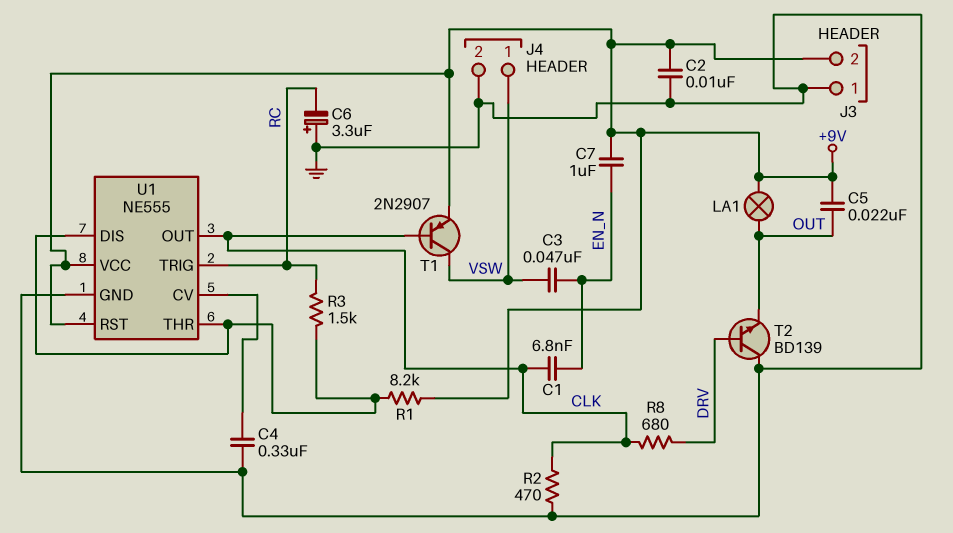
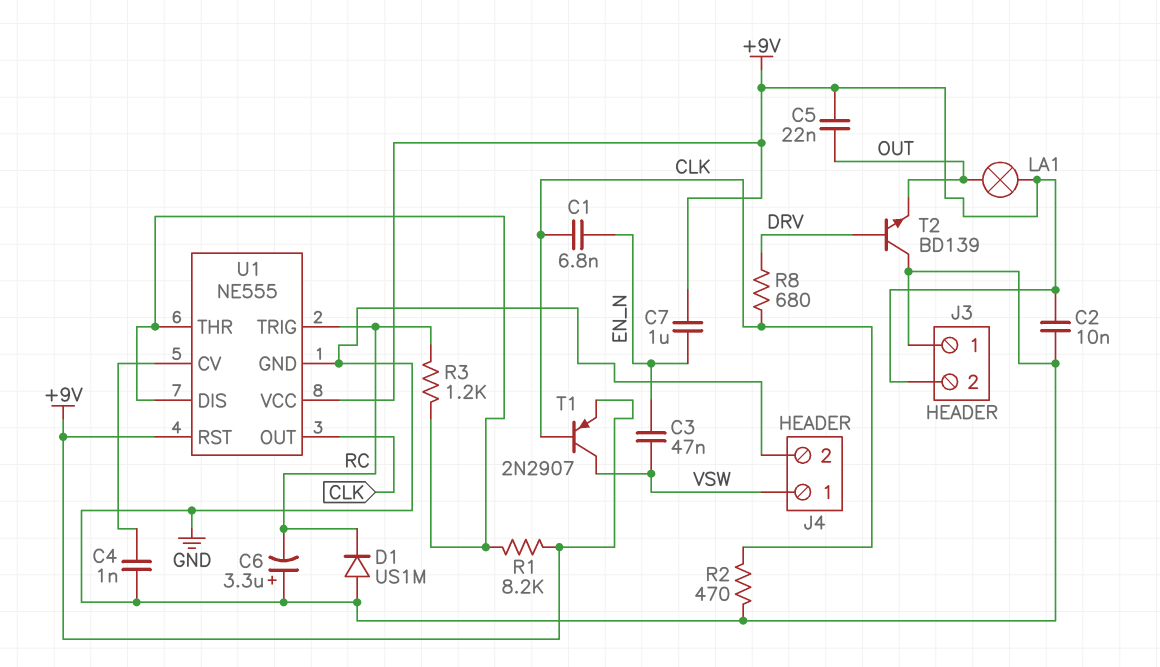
C4: 330nF (GND, U1/CV) -> 1nF (GND, U1/CV)
D1: none -> diode US1M (A GND, K RC)
R3: 1.5k (RC, U1/DIS) -> 1.2k (RC, U1/DIS)

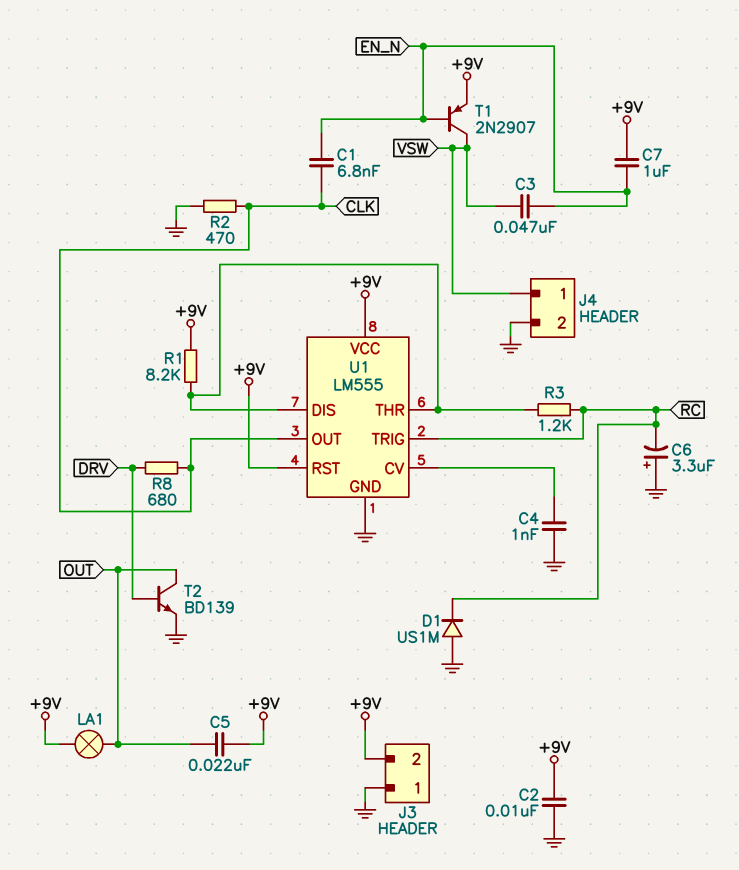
T1: PNP 2N2907 (B CLK, C VSW, E +9V) -> PNP 2N2907 (B EN_N, C VSW, E +9V)
T2: NPN BD139 (B DRV, C GND, E OUT) -> NPN BD139 (B DRV, C OUT, E GND)
U1: NE555 -> LM555

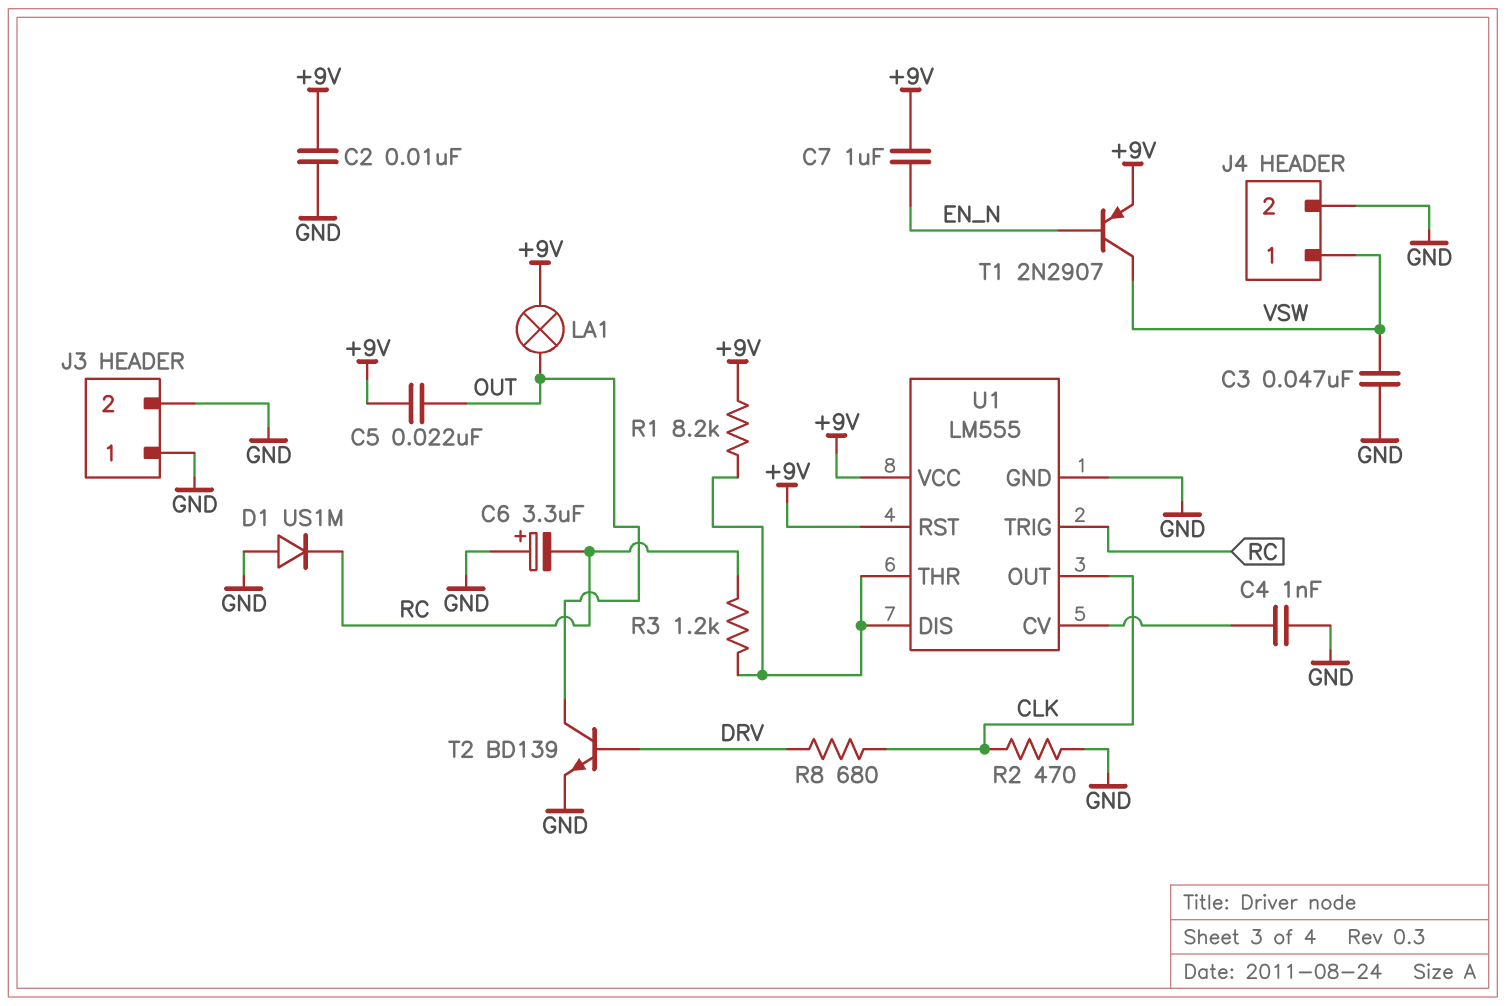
C1: 6.8nF (CLK, EN_N) -> none
C3: 47nF (EN_N, VSW) -> 47nF (GND, VSW)
J3 pin 2: +9V -> GND

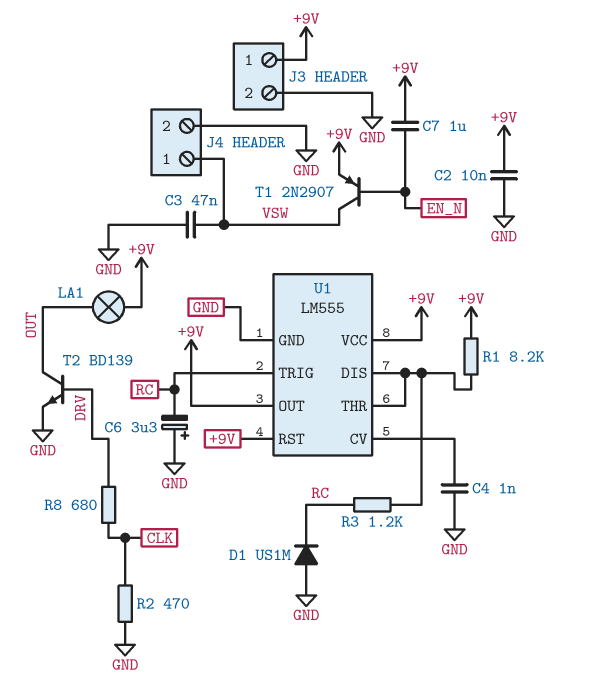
C5: 22nF (+9V, OUT) -> none
J3 pin 1: GND -> +9V
U1 pin OUT: CLK -> +9V

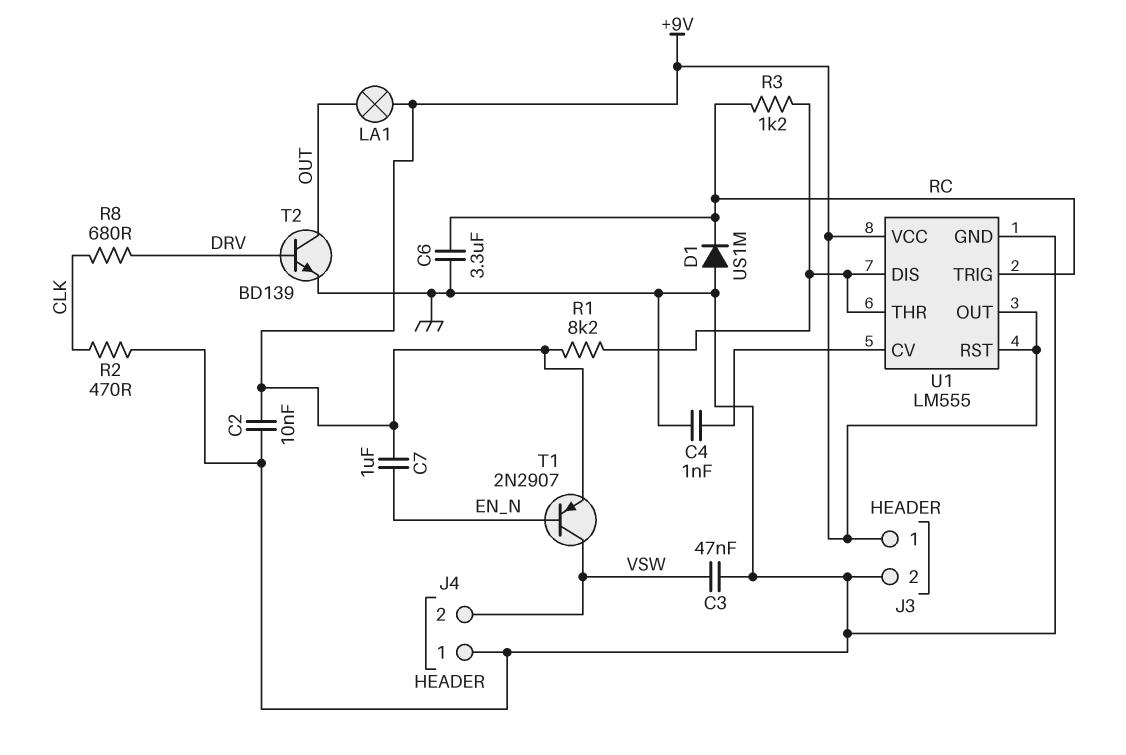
C6: 3.3uF (plus GND, minus RC) -> 3.3uF (GND, RC)
J4 pin 1: VSW -> GND
J4 pin 2: GND -> VSW

